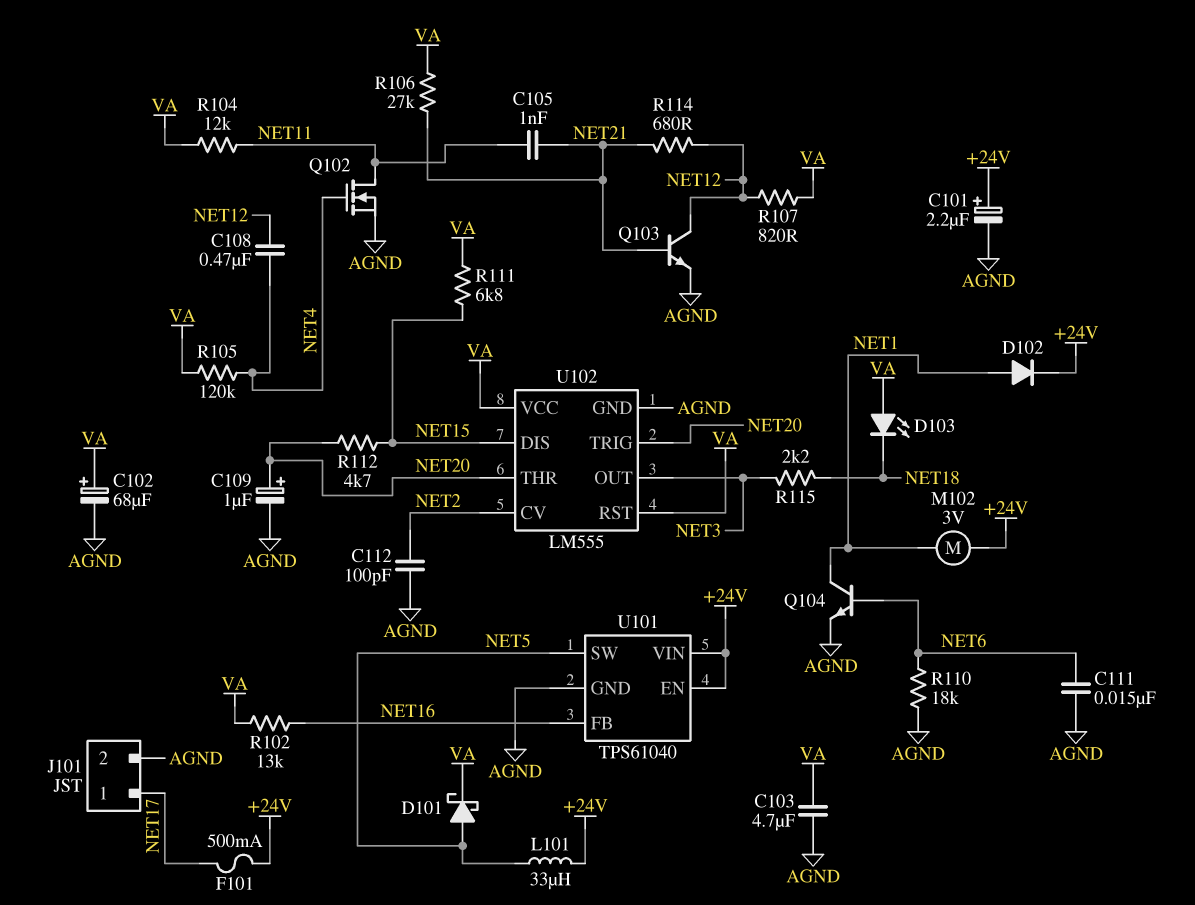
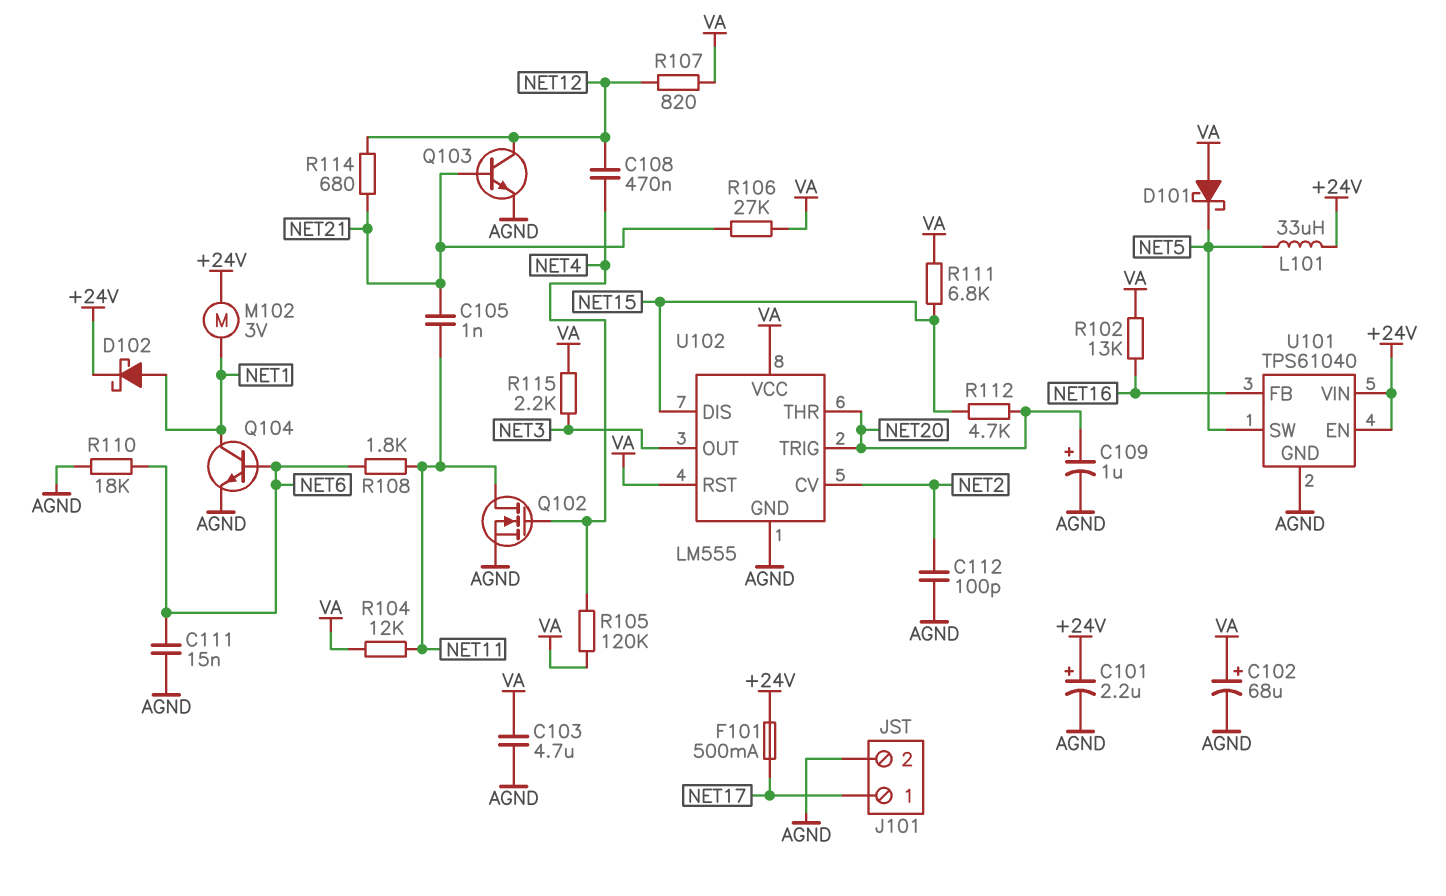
D101: schottky (A NET5, K VA) -> schottky (A VA, K NET5)
D102: diode (A NET1, K +24V) -> schottky (A NET1, K +24V)
D103: LED (A VA, K NET18) -> none
R108: none -> 1.8k (NET6, NET11)
R115: 2.2k (NET3, NET18) -> 2.2k (NET3, VA)

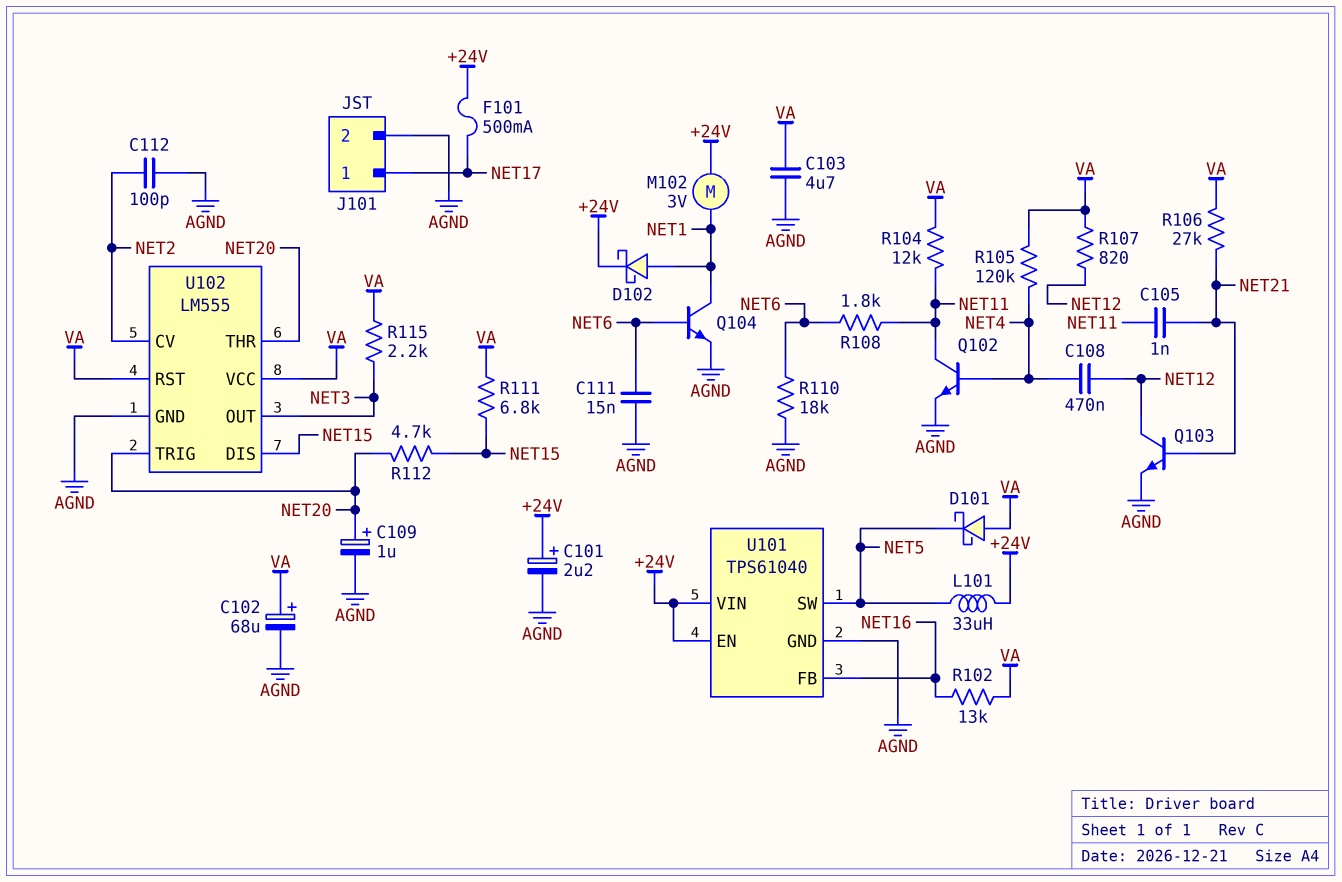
Q102: NMOS (G NET4, D NET11, S AGND) -> NPN (B NET4, C NET11, E AGND)
R114: 680 (NET12, NET21) -> none

